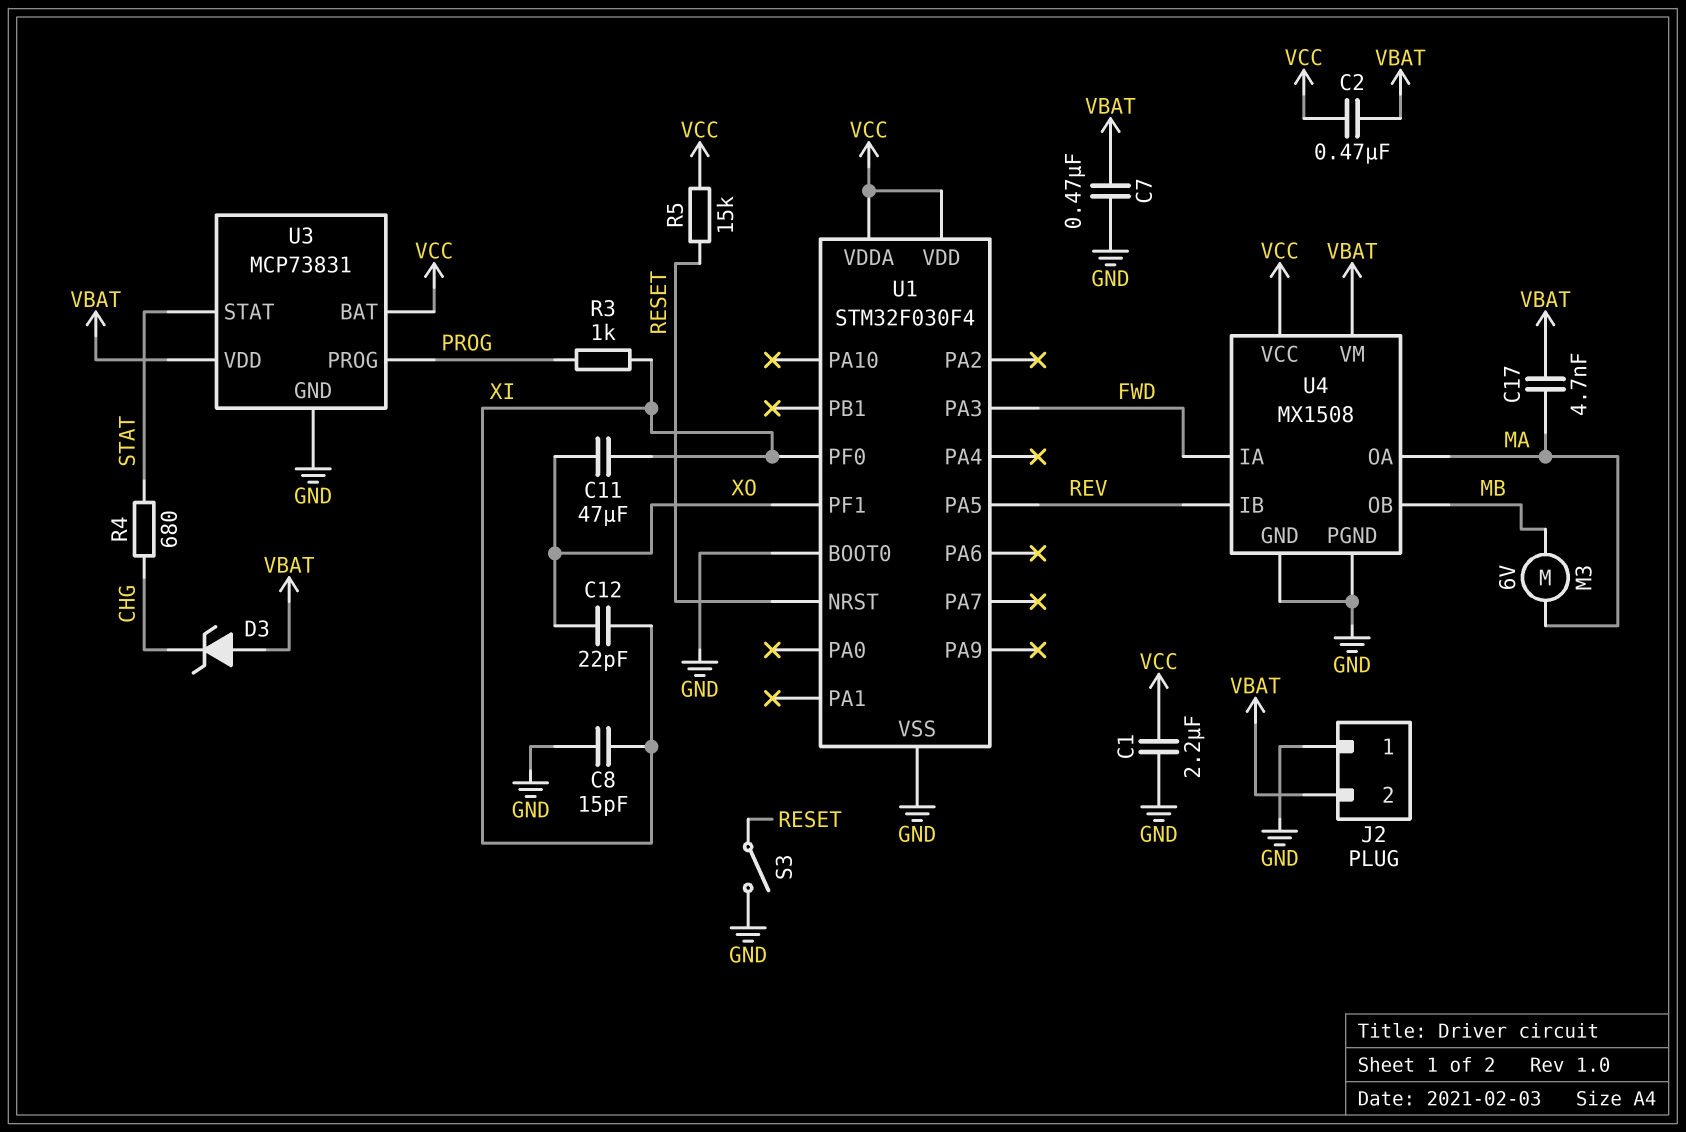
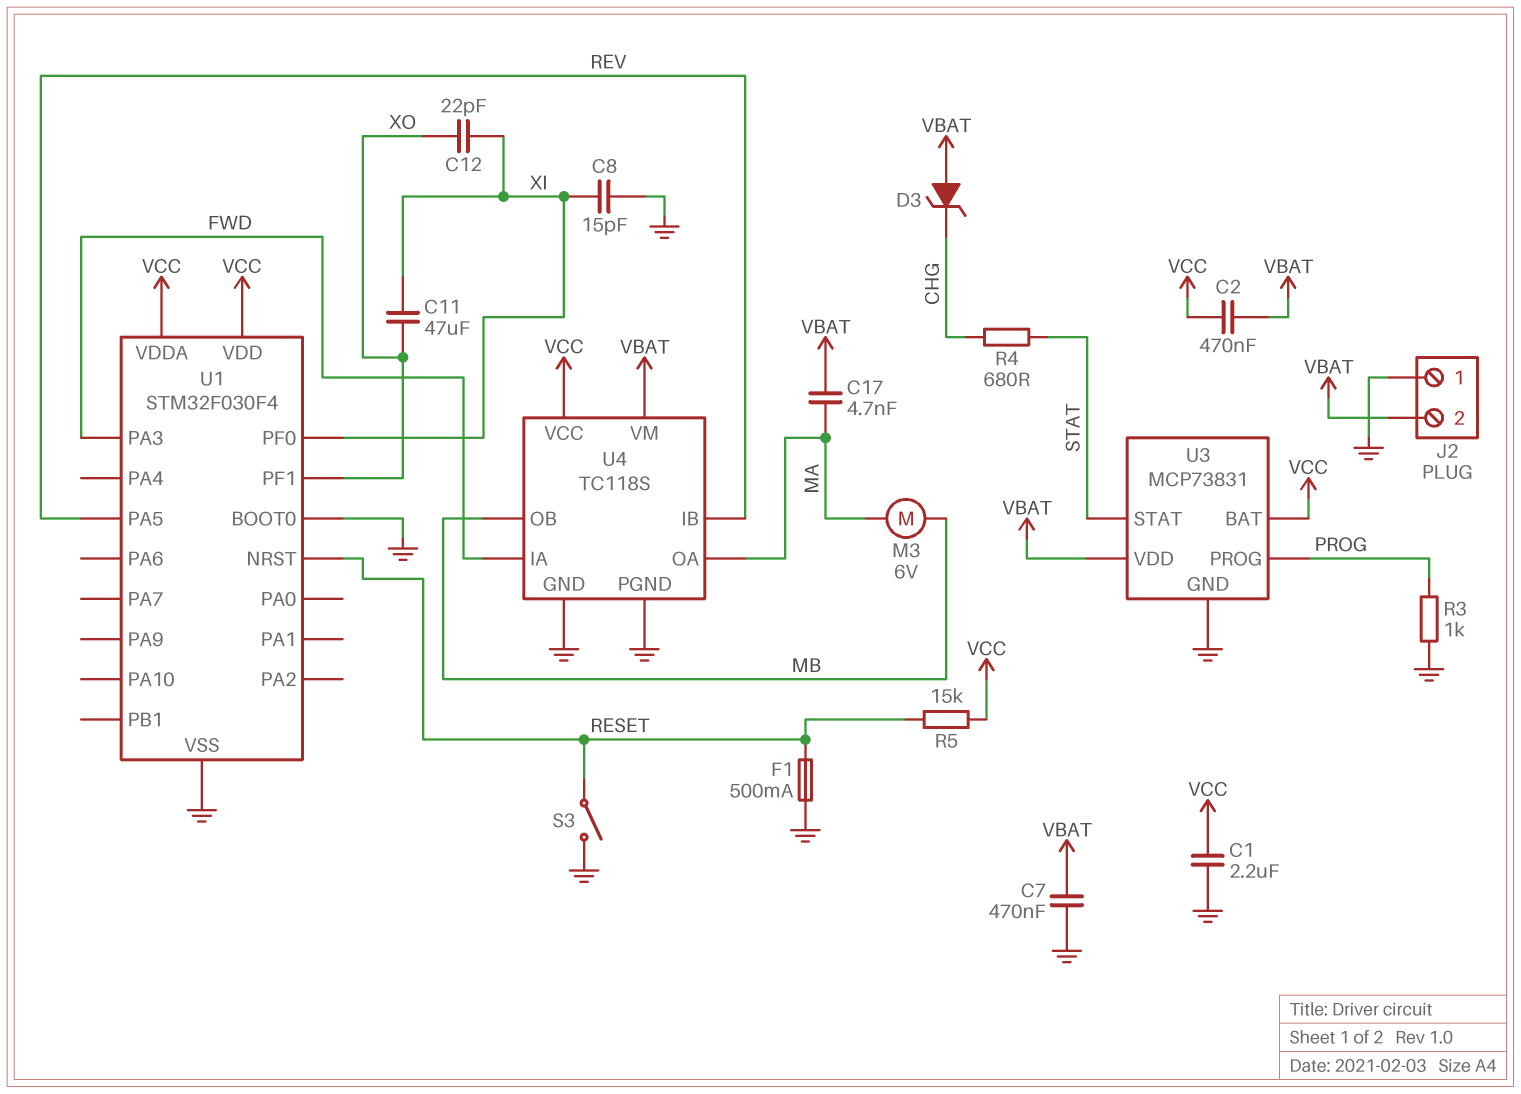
F1: none -> 500mA (GND, RESET)
R3: 1k (PROG, XI) -> 1k (GND, PROG)
U4: MX1508 -> TC118S

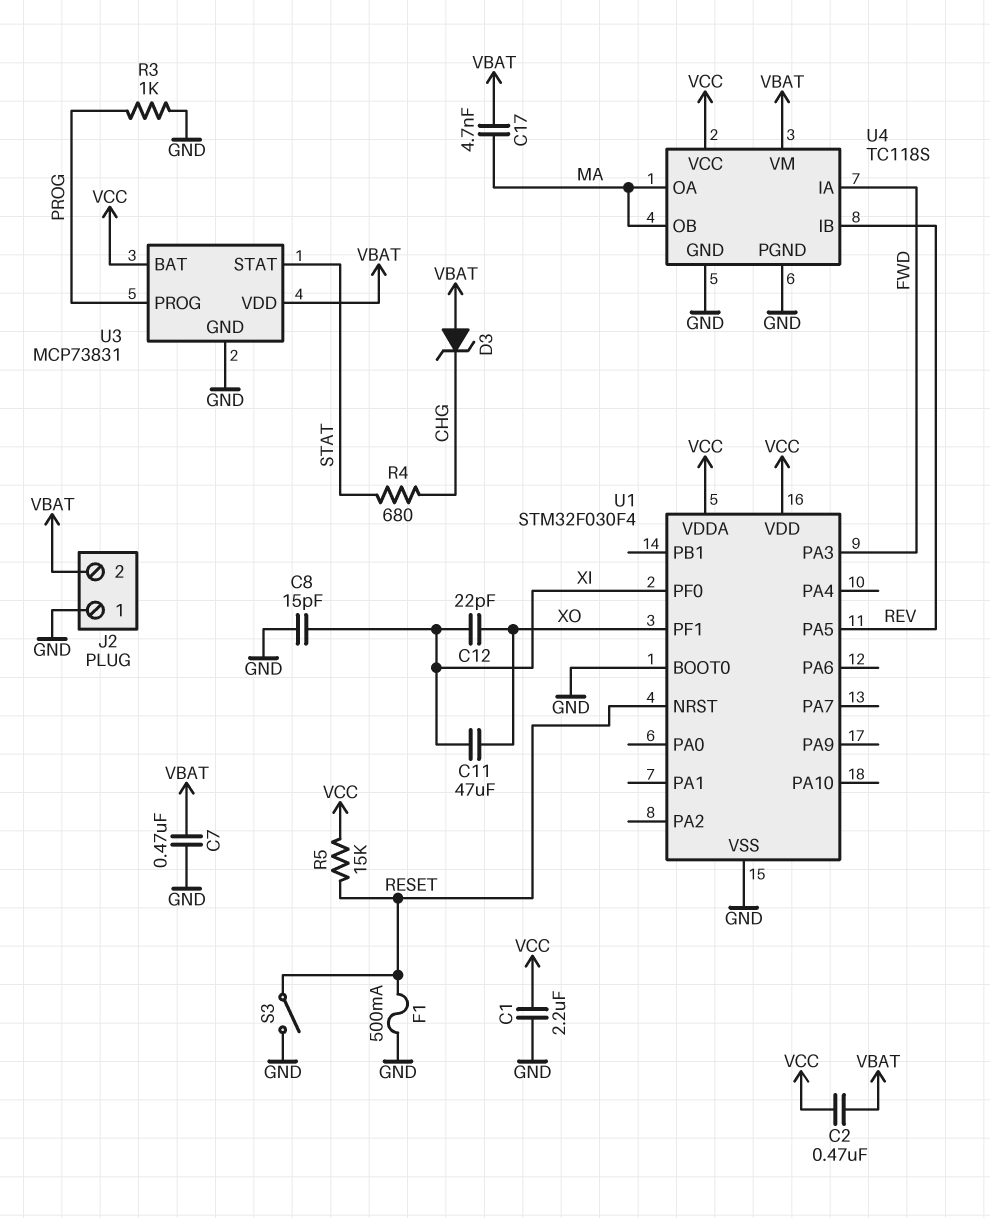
M3: motor 6V (MA, MB) -> none
U4 pin OB: MB -> MA

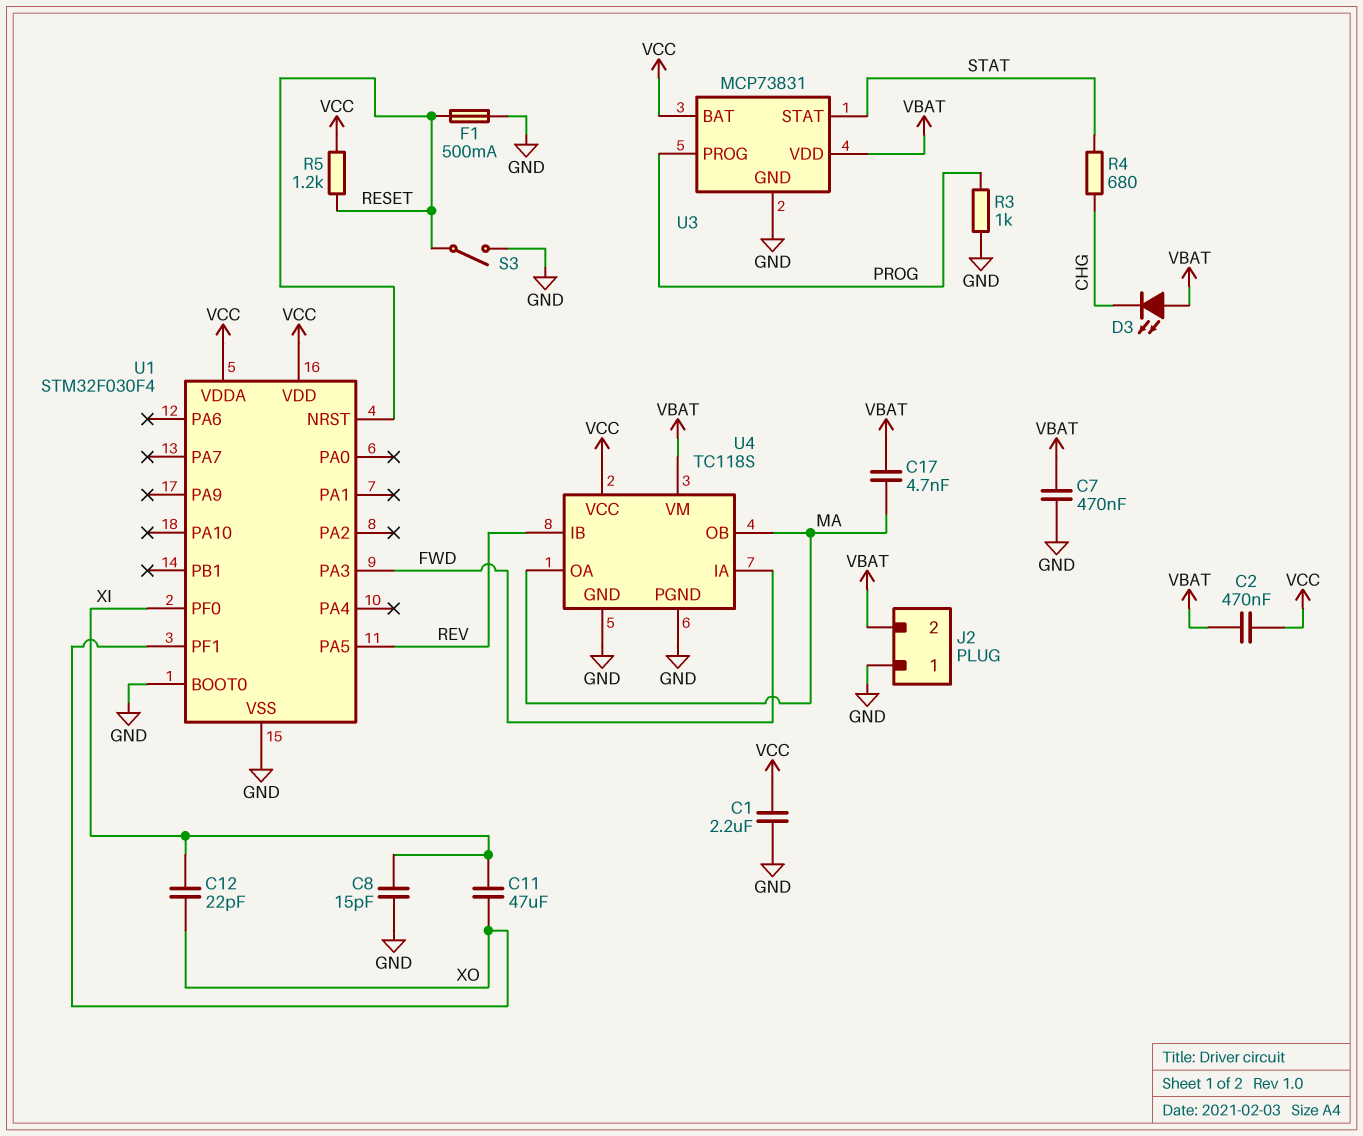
D3: zener (A VBAT, K CHG) -> LED (A VBAT, K CHG)
R5: 15k (RESET, VCC) -> 1.2k (RESET, VCC)

